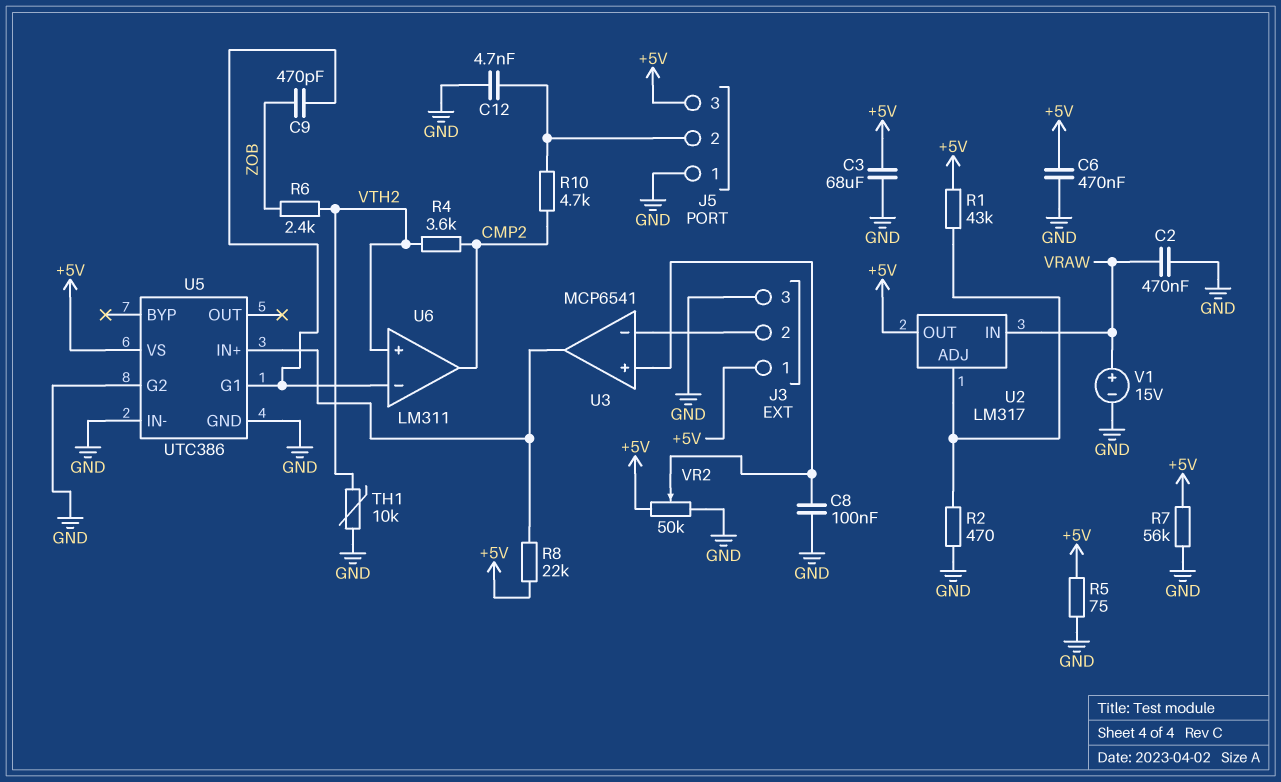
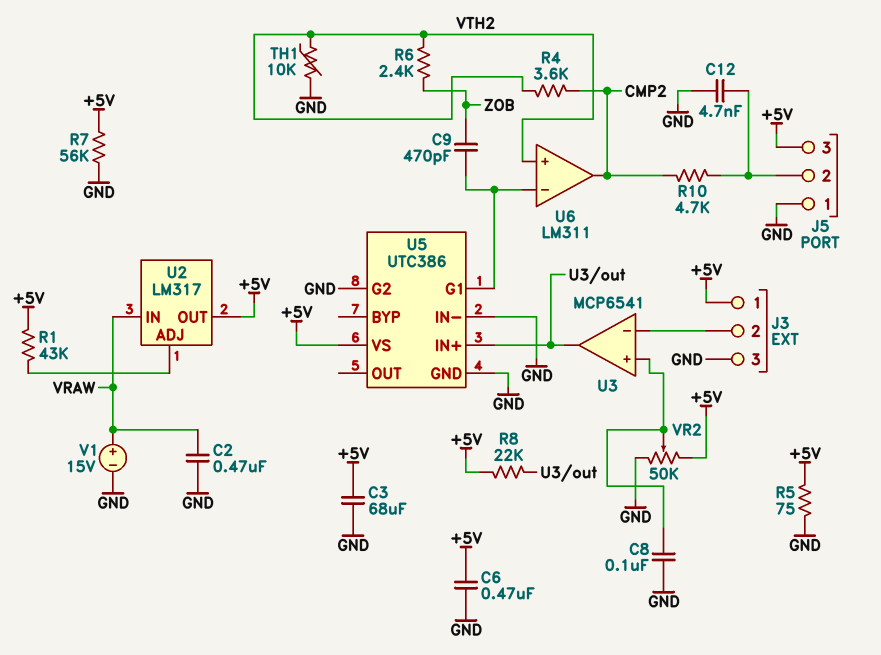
R2: 470 (GND, U2/ADJ) -> none

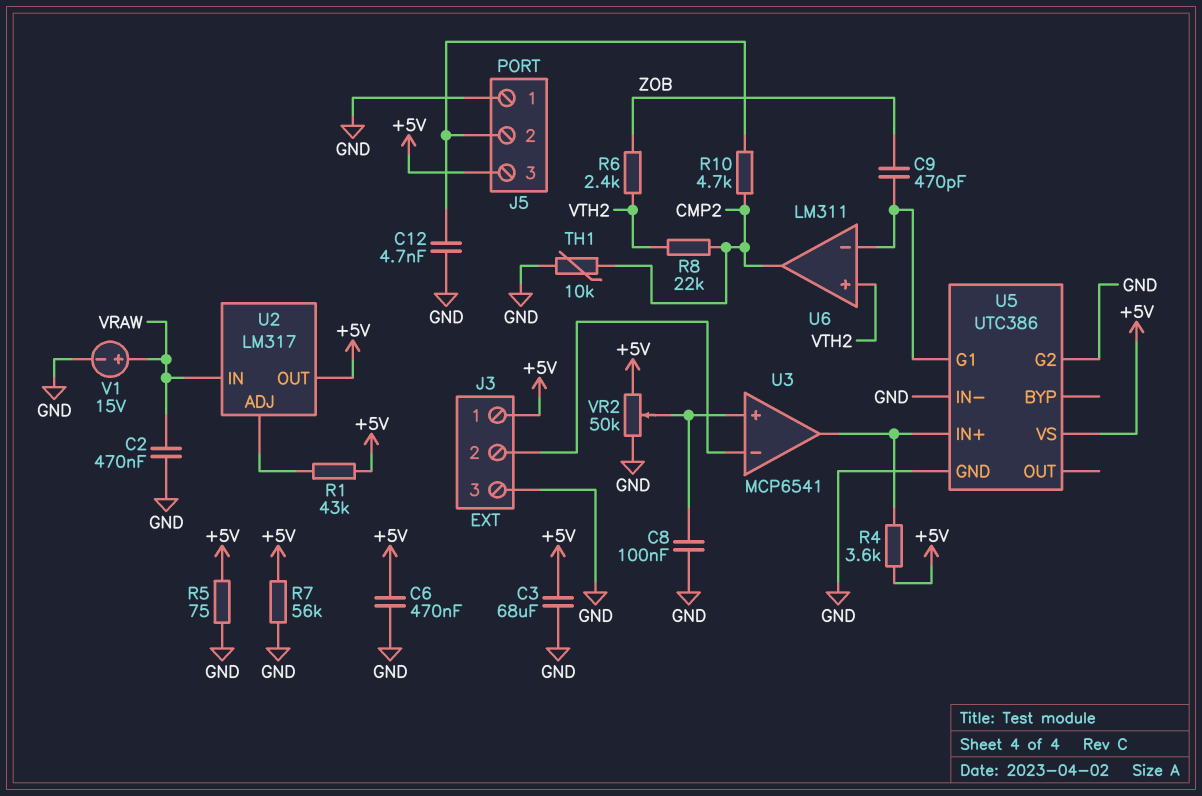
R4: 3.6k (CMP2, VTH2) -> 3.6k (+5V, U3/out)
R8: 22k (+5V, U3/out) -> 22k (CMP2, VTH2)
TH1: 10k (GND, VTH2) -> 10k (CMP2, GND)

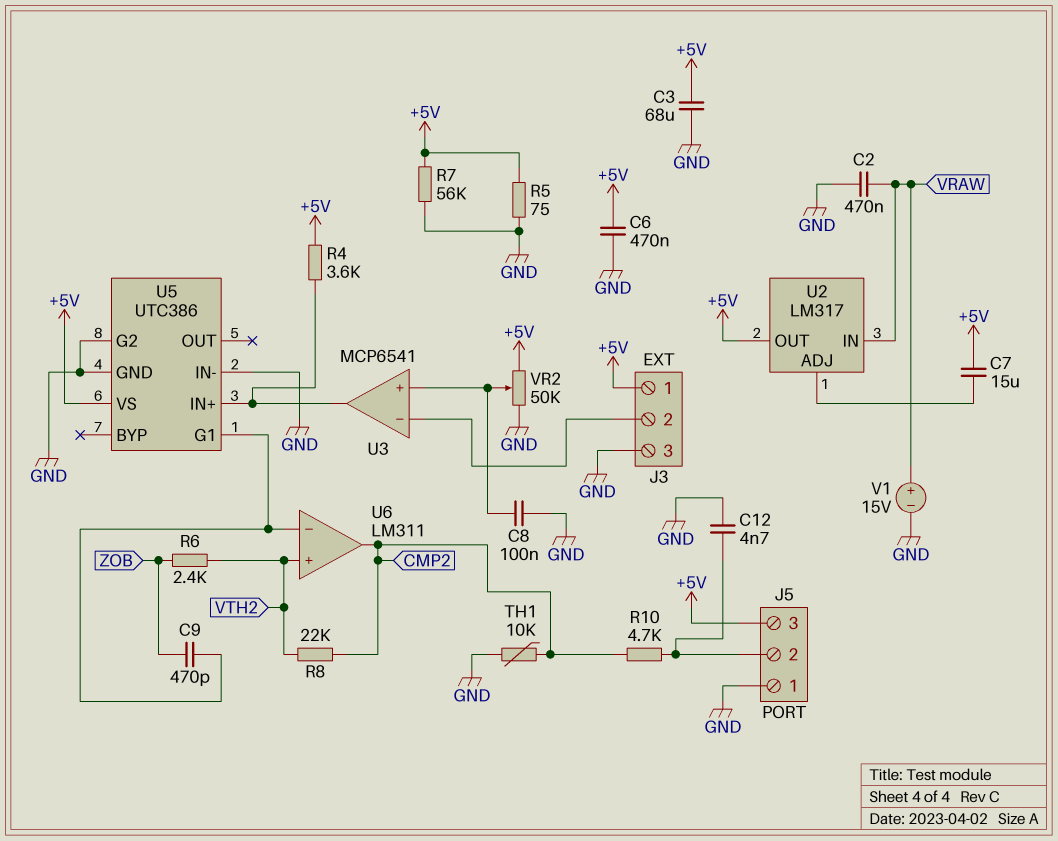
C7: none -> 15uF (+5V, U2/ADJ)
R1: 43k (+5V, U2/ADJ) -> none

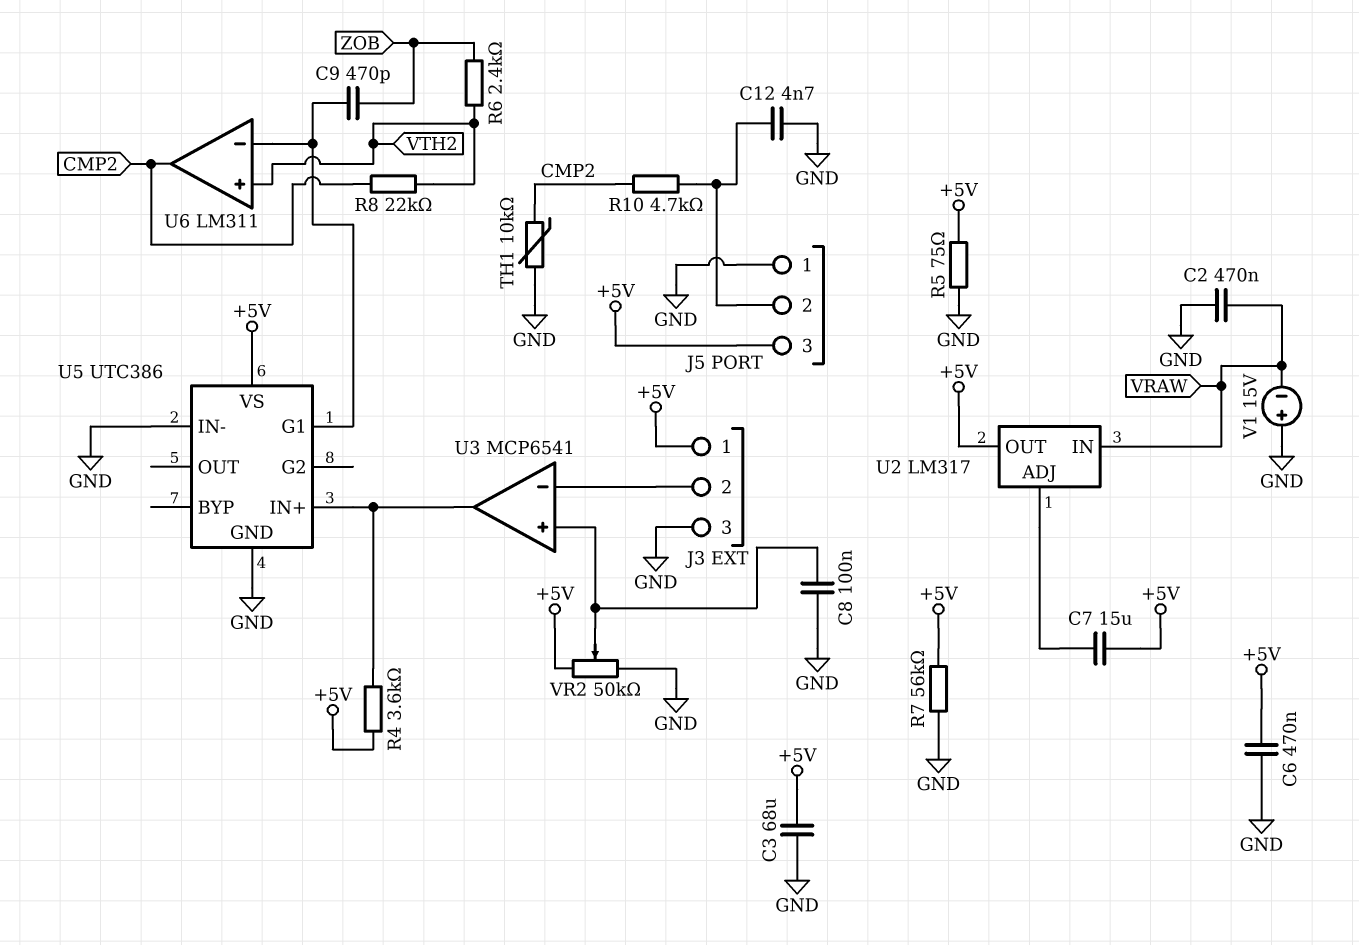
U5 pin G2: GND -> none
V1: 15V (plus VRAW, minus GND) -> 15V (plus GND, minus VRAW)

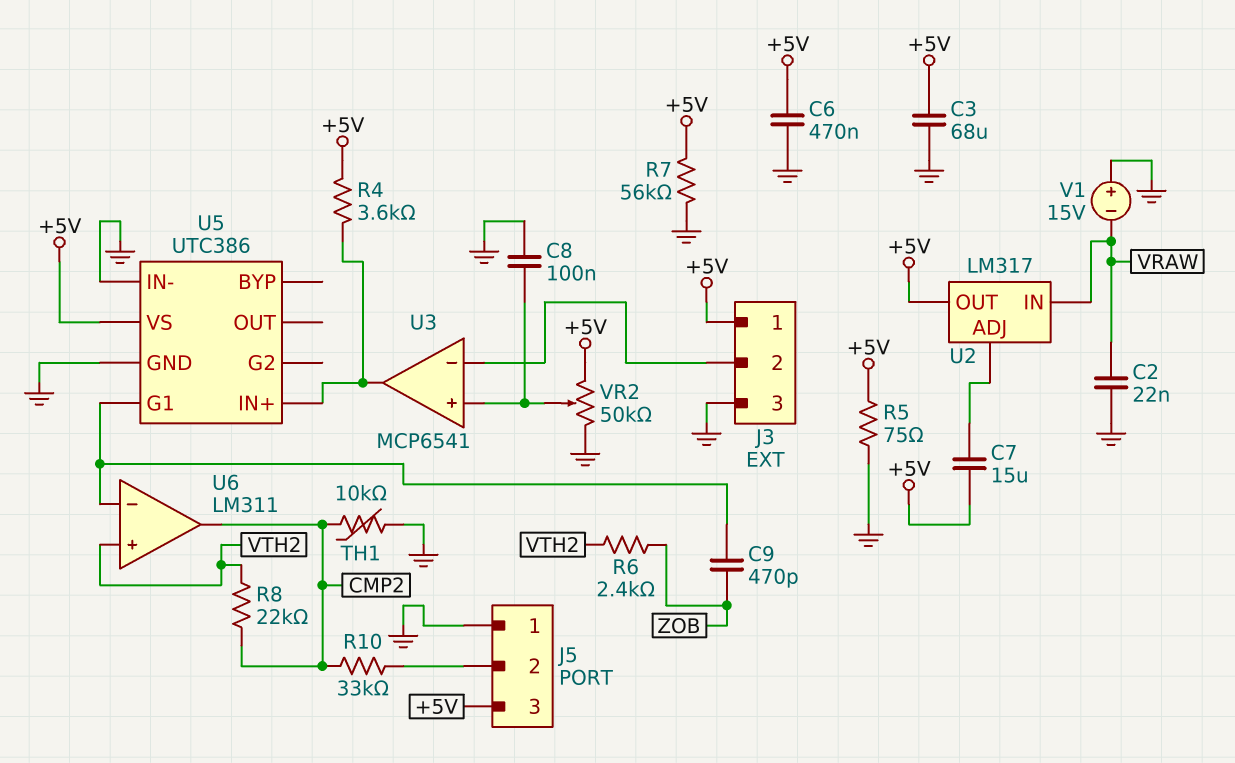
C2: 470nF (GND, VRAW) -> 22nF (GND, VRAW)
C12: 4.7nF (GND, J5/2) -> none
R10: 4.7k (CMP2, J5/2) -> 33k (CMP2, J5/2)

